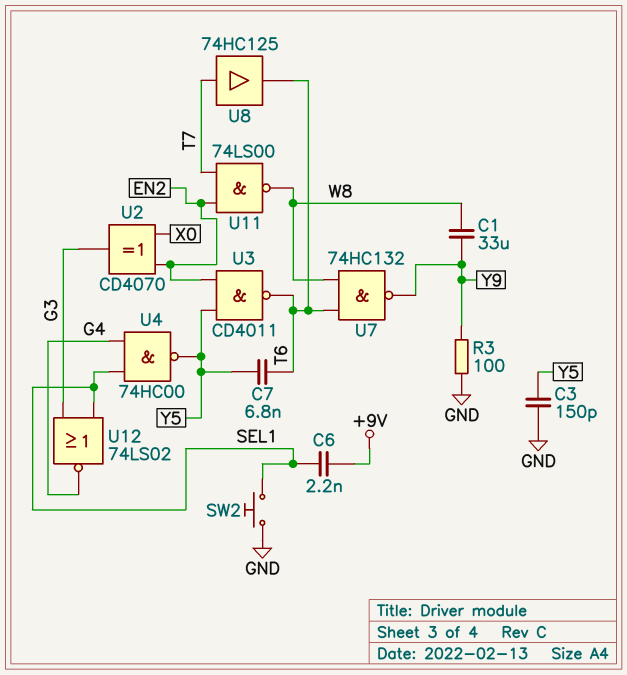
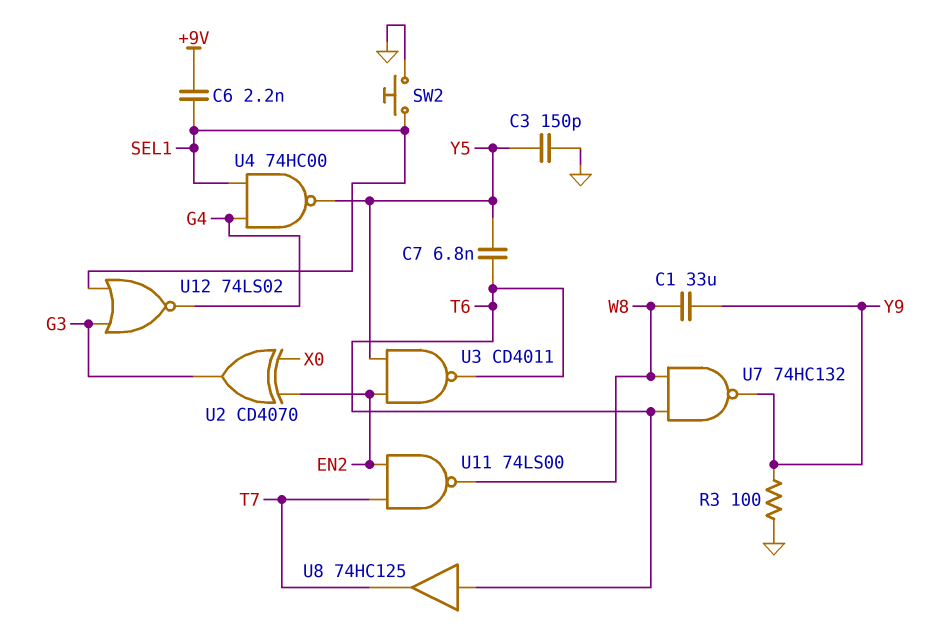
U8: buffer 74HC125 (in T7, out T6) -> buffer 74HC125 (in T6, out T7)

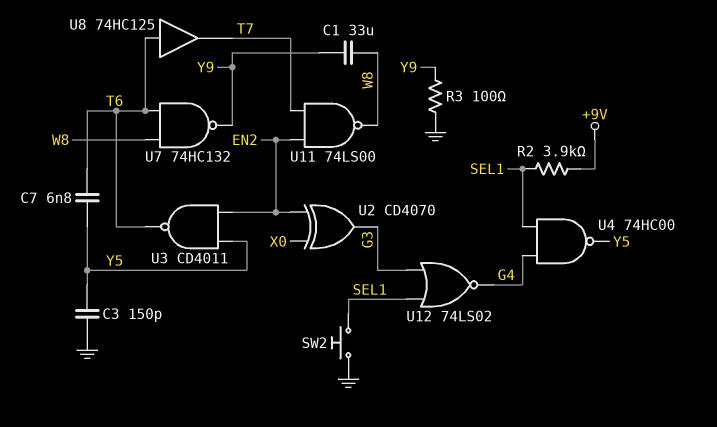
C6: 2.2nF (+9V, SEL1) -> none
R2: none -> 3.9k (+9V, SEL1)

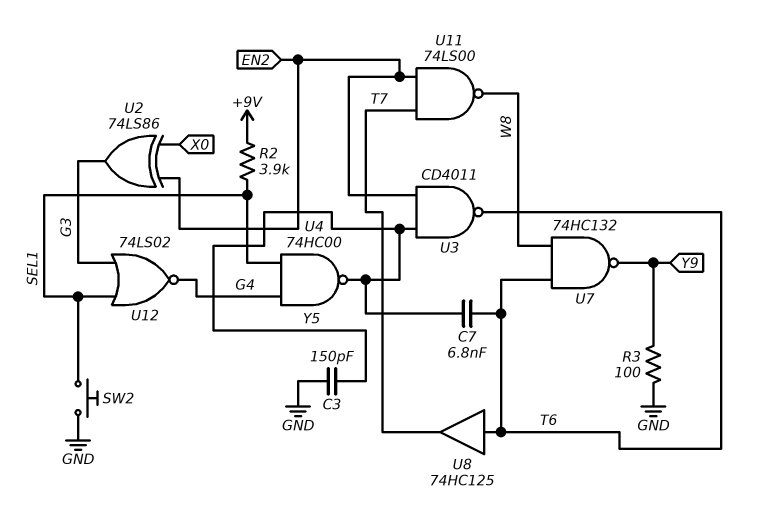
C1: 33uF (W8, Y9) -> none
U2: XOR CD4070 (in EN2, in X0, out G3) -> XOR 74LS86 (in EN2, in X0, out G3)

